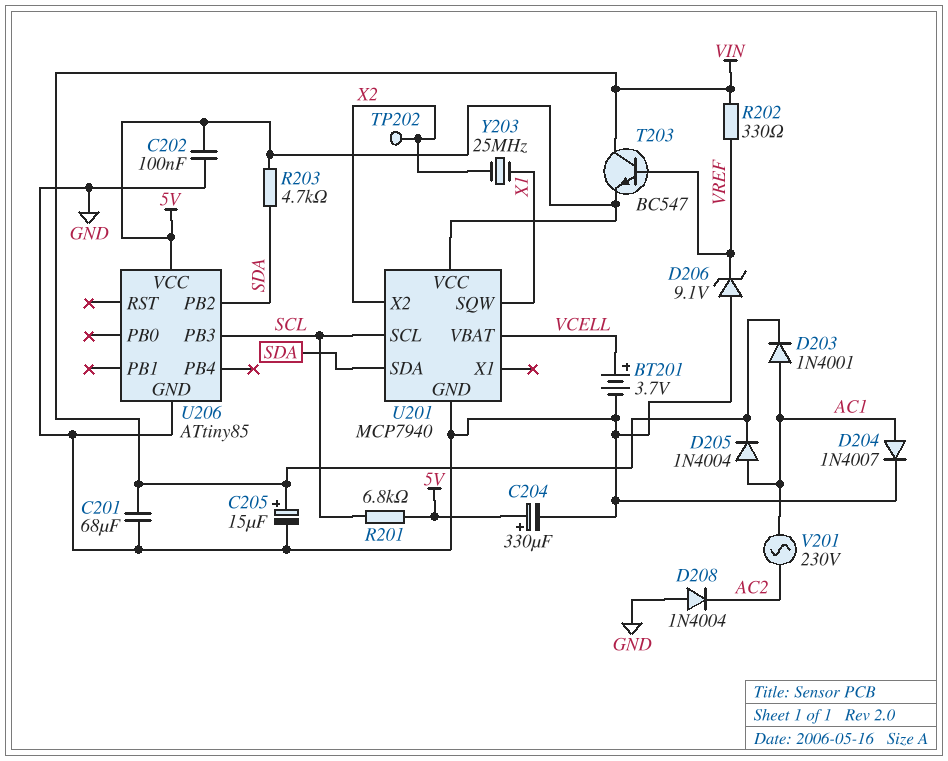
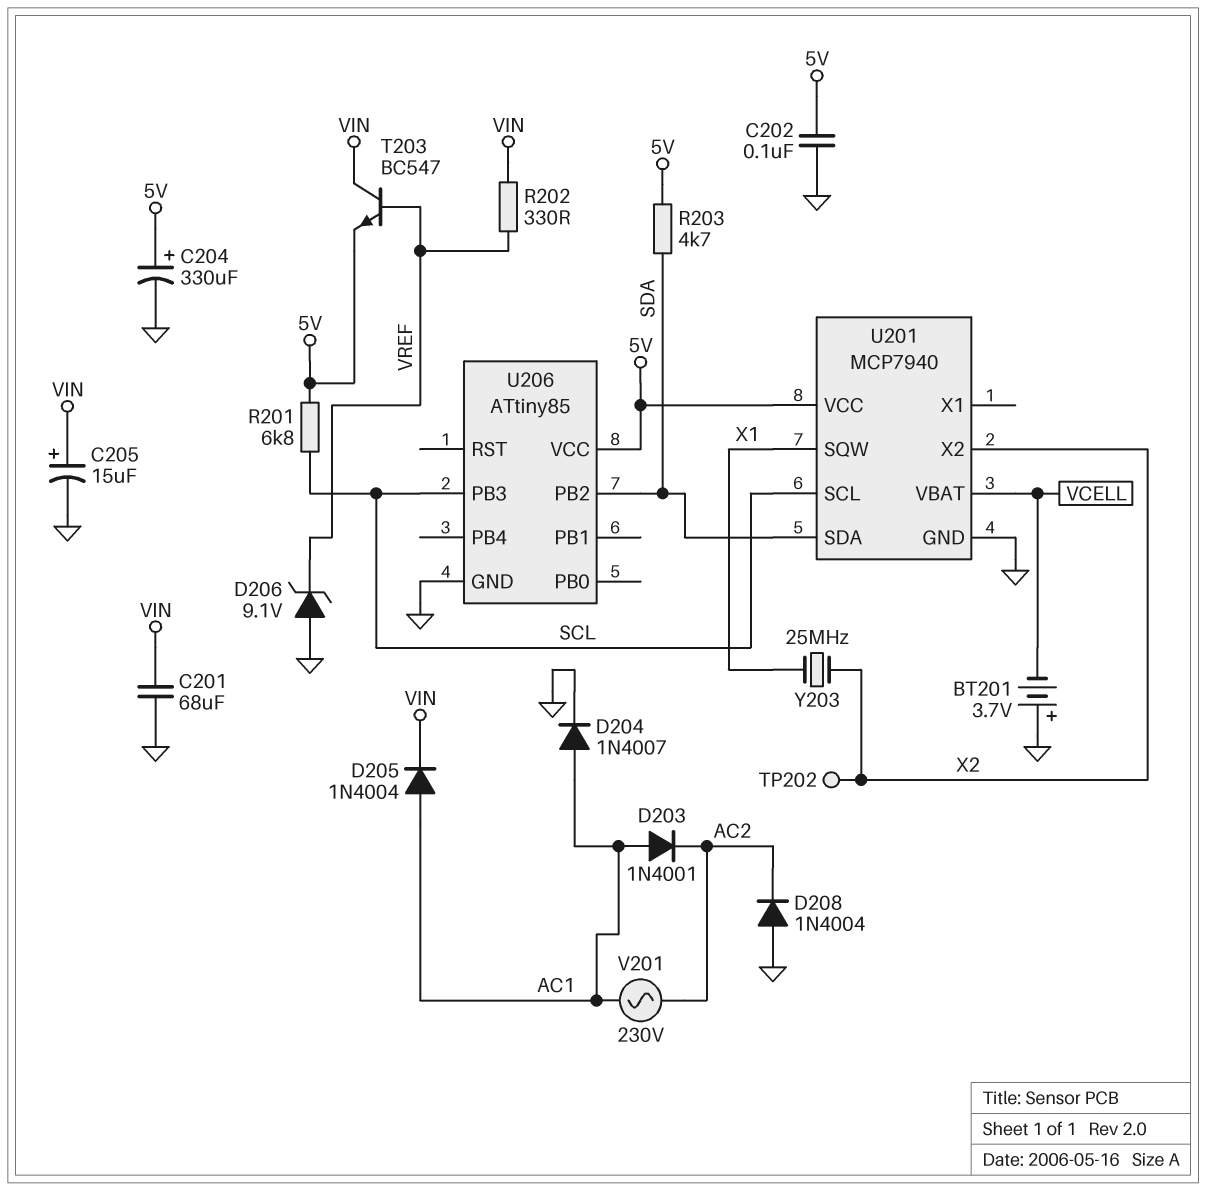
BT201: 3.7V (plus VCELL, minus GND) -> 3.7V (plus GND, minus VCELL)
D203: diode 1N4001 (A AC1, K VIN) -> diode 1N4001 (A AC1, K AC2)

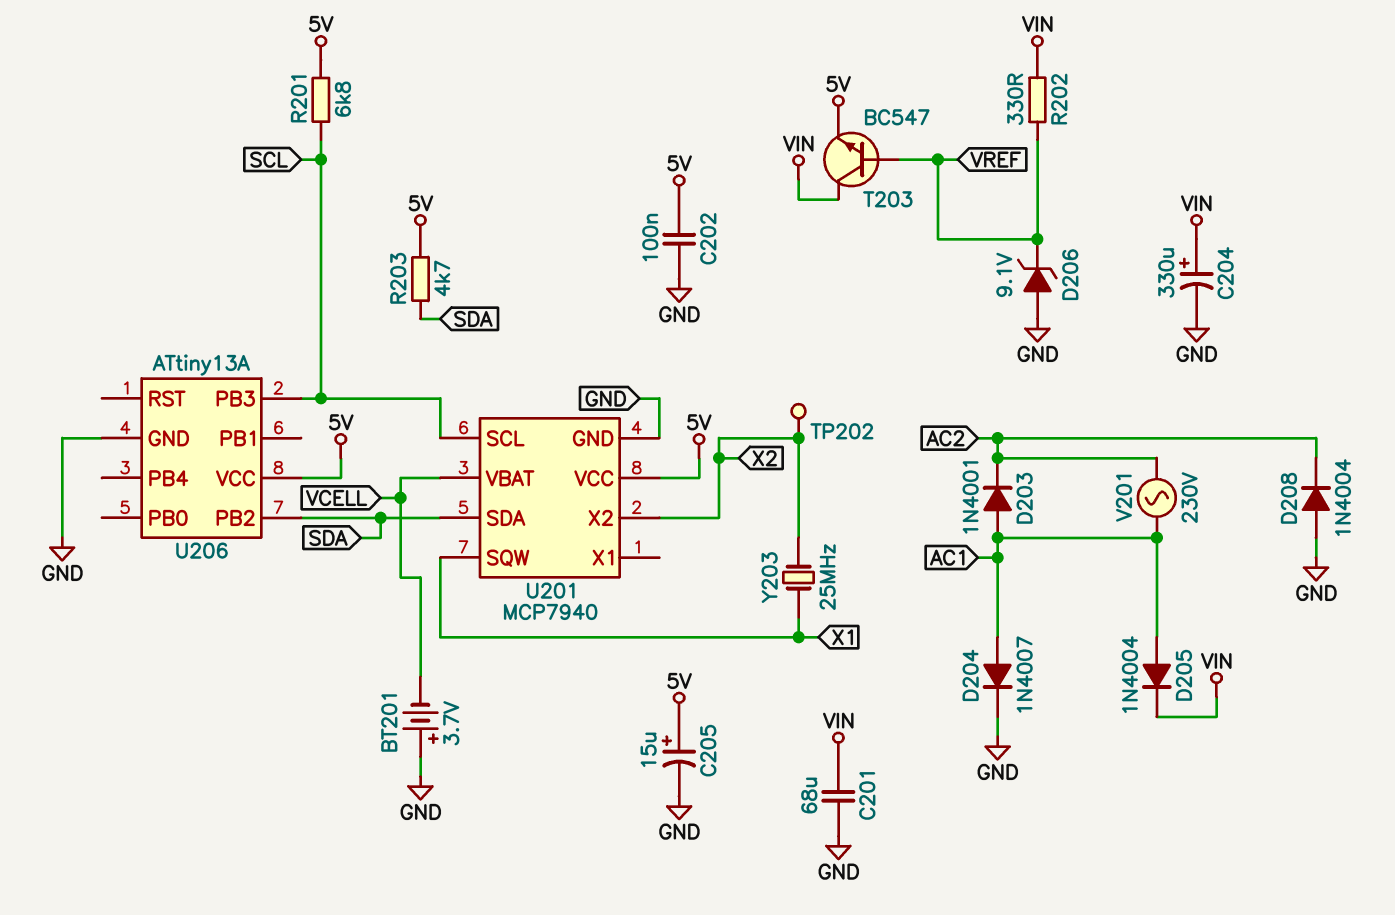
C204: 330uF (plus 5V, minus GND) -> 330uF (plus VIN, minus GND)
C205: 15uF (plus VIN, minus GND) -> 15uF (plus 5V, minus GND)
U206: ATtiny85 -> ATtiny13A

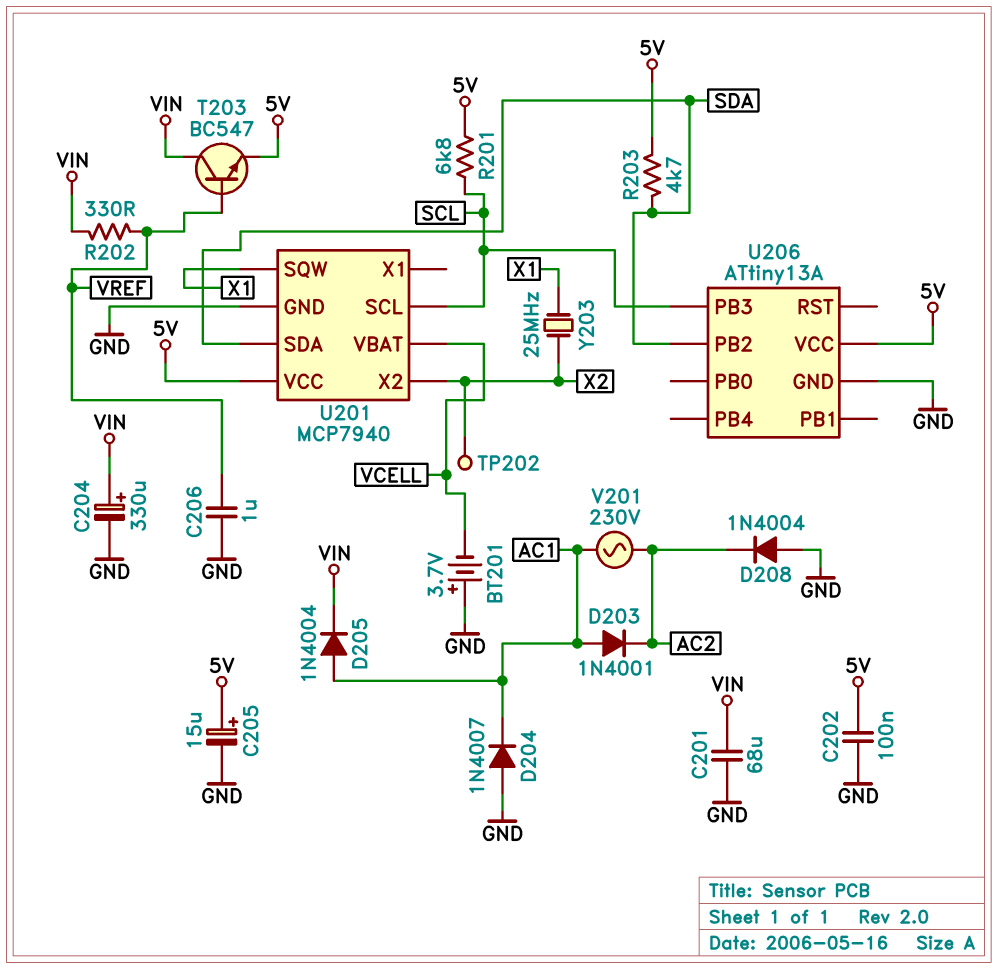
C206: none -> 1uF (GND, VREF)
D204: diode 1N4007 (A AC1, K GND) -> diode 1N4007 (A GND, K AC1)
D206: zener 9.1V (A GND, K VREF) -> none

